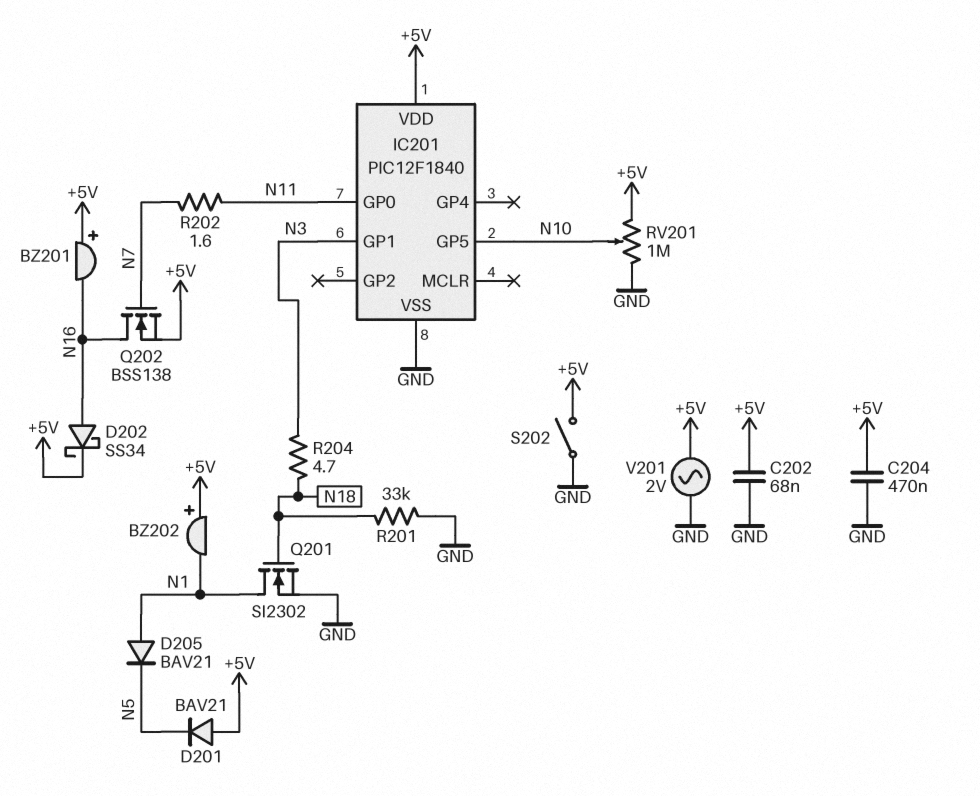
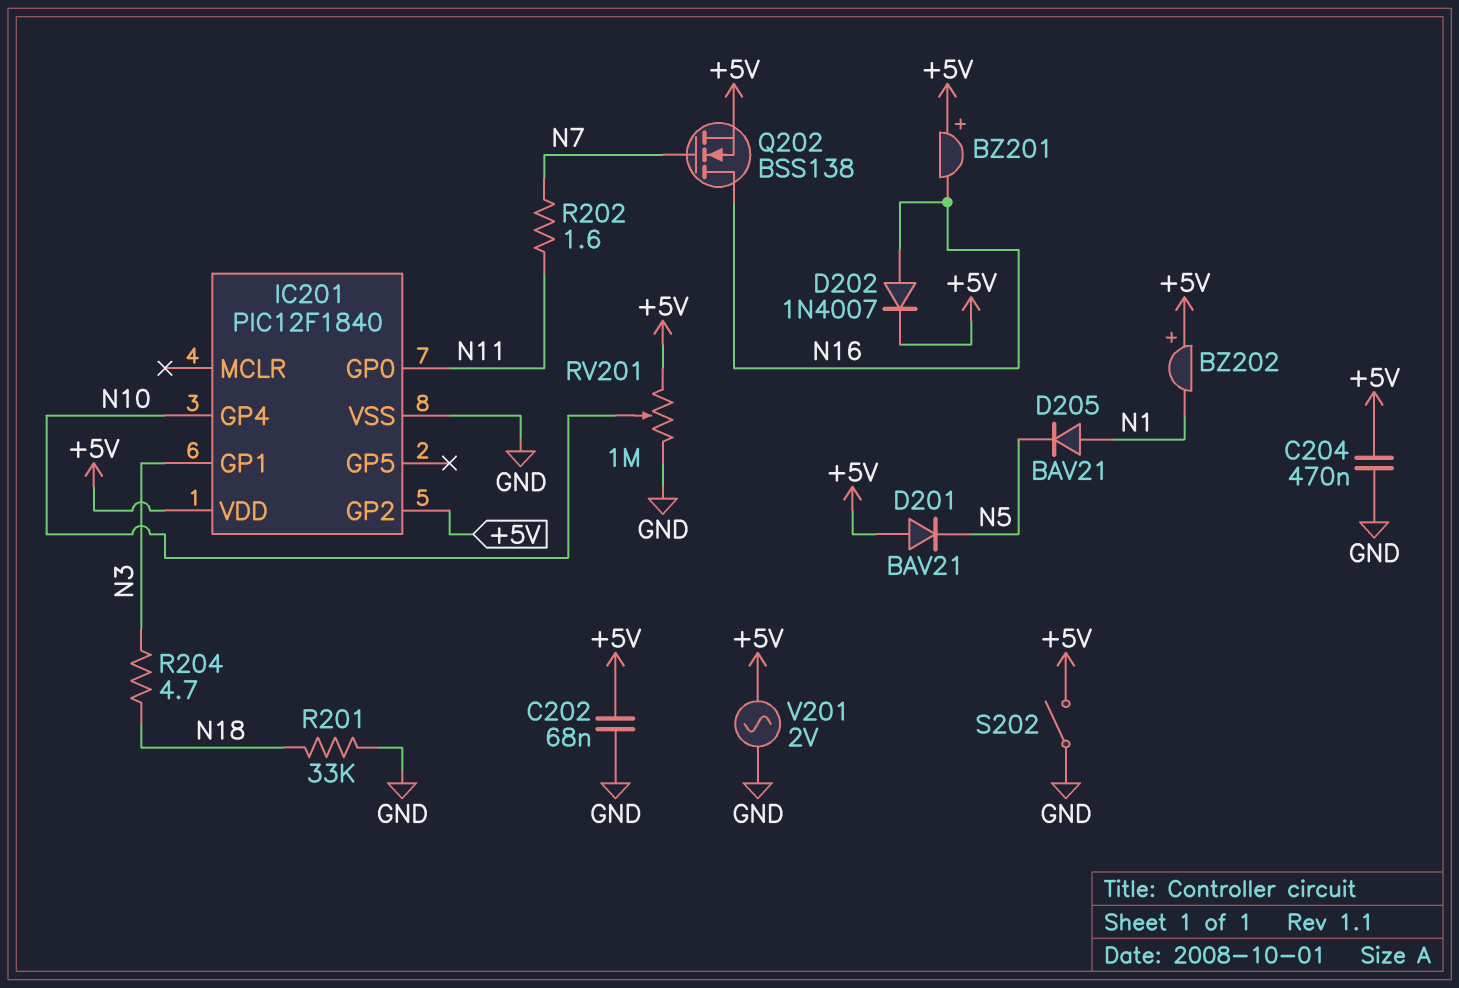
D202: schottky SS34 (A N16, K +5V) -> diode 1N4007 (A N16, K +5V)
IC201 pin GP2: none -> +5V
IC201 pin GP4: none -> N10
IC201 pin GP5: N10 -> none
Q201: NMOS SI2302 (G N18, D N1, S GND) -> none

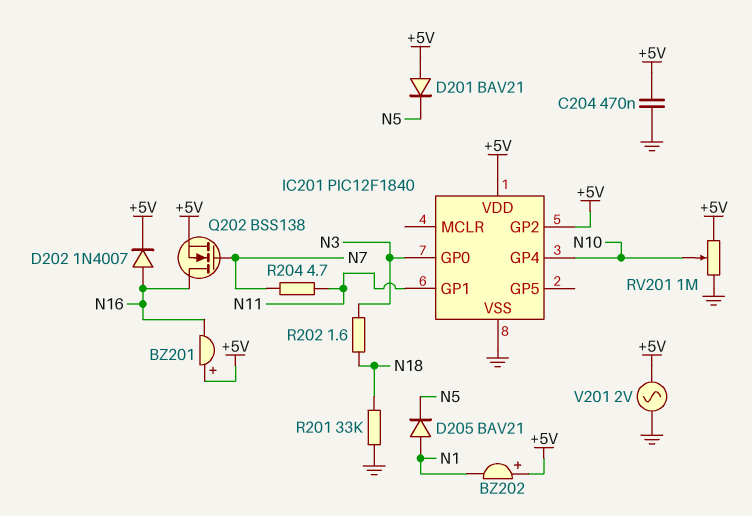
C202: 68nF (+5V, GND) -> none
IC201 pin GP0: N11 -> N3
IC201 pin GP1: N3 -> N11
R202: 1.6 (N7, N11) -> 1.6 (N3, N18)
R204: 4.7 (N3, N18) -> 4.7 (N7, N11)
S202: switch (+5V, GND) -> none

